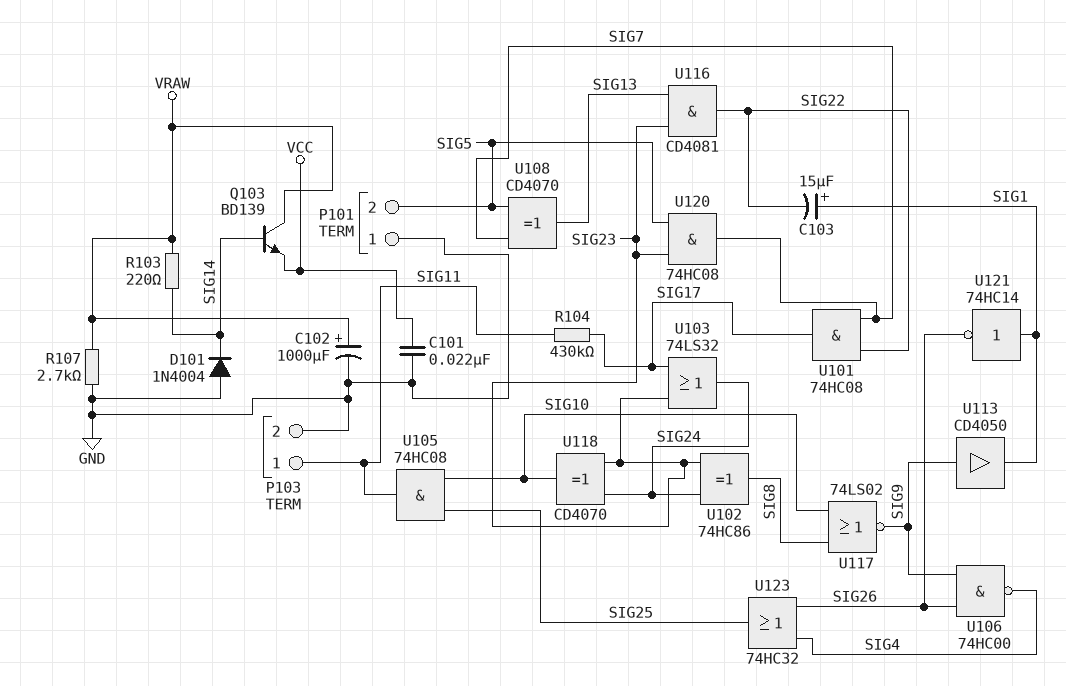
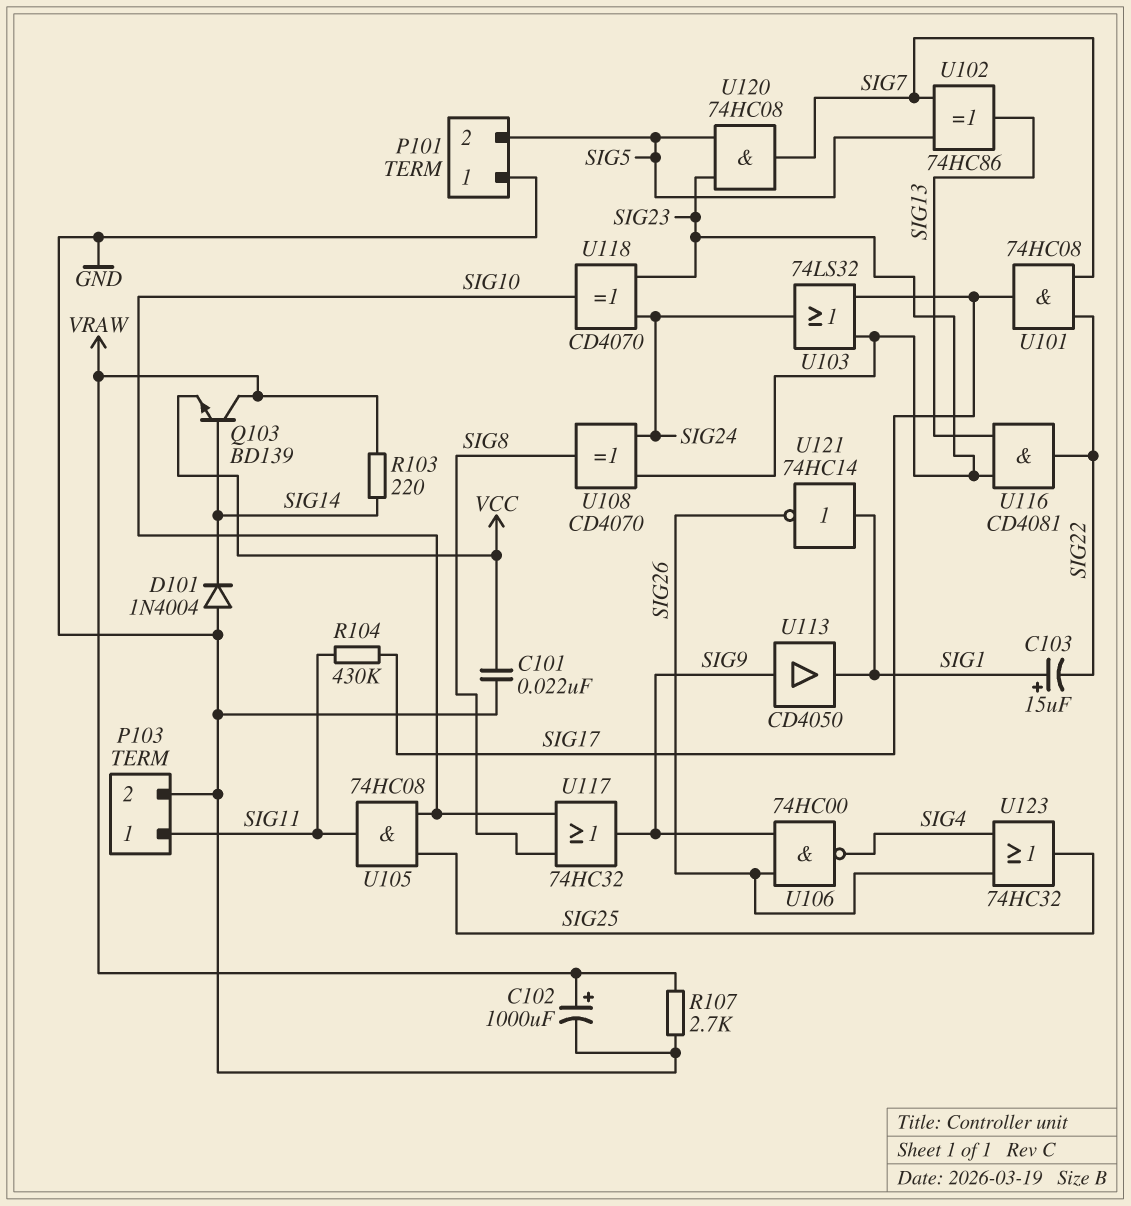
U102: XOR 74HC86 (in SIG23, in SIG24, out SIG8) -> XOR 74HC86 (in SIG5, in SIG7, out SIG13)
U108: XOR CD4070 (in SIG5, in SIG7, out SIG13) -> XOR CD4070 (in SIG23, in SIG24, out SIG8)
U117: NOR 74LS02 (in SIG8, in SIG10, out SIG9) -> OR 74HC32 (in SIG8, in SIG10, out SIG9)

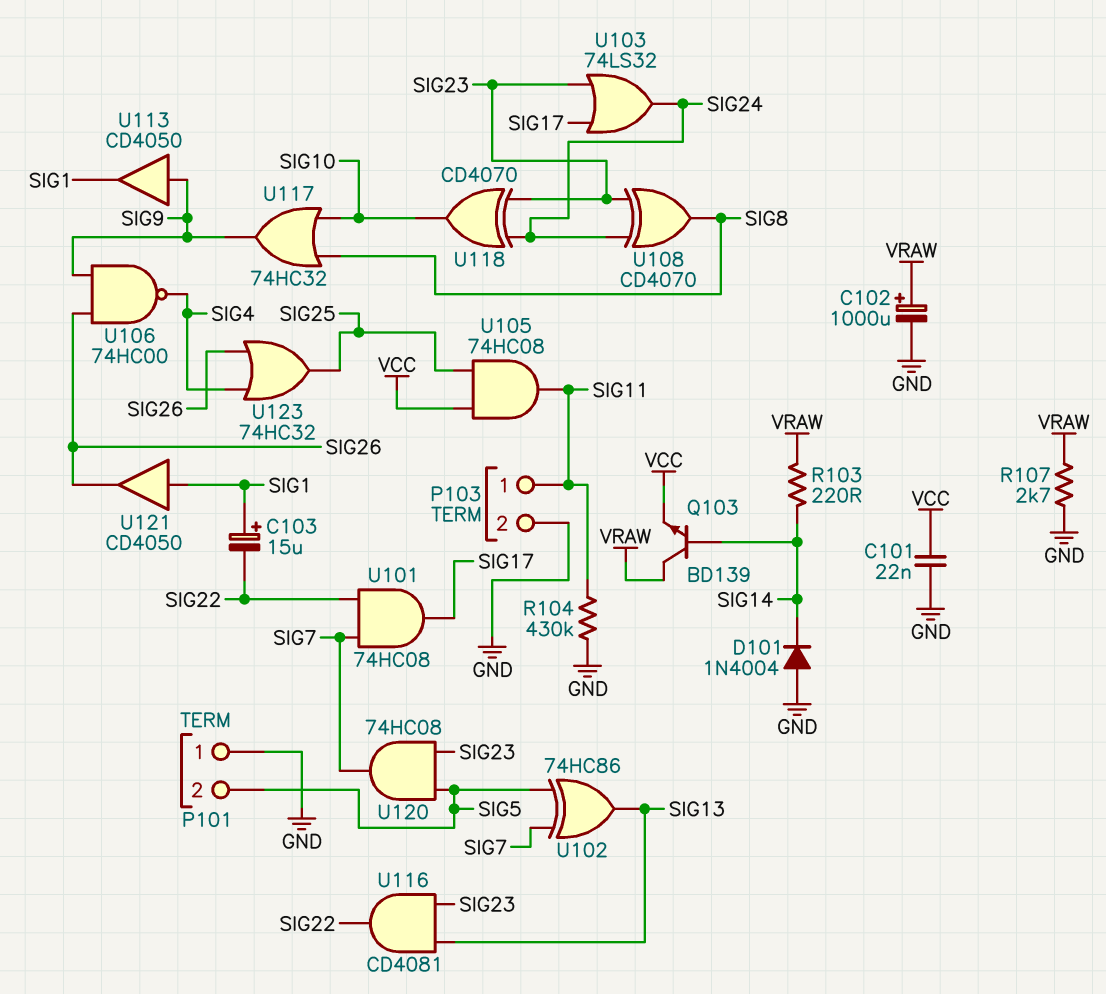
R104: 430k (SIG11, SIG17) -> 430k (GND, SIG11)
U105: AND 74HC08 (in SIG10, in SIG25, out SIG11) -> AND 74HC08 (in SIG25, in VCC, out SIG11)
U121: NOT 74HC14 (in SIG1, out SIG26) -> buffer CD4050 (in SIG1, out SIG26)

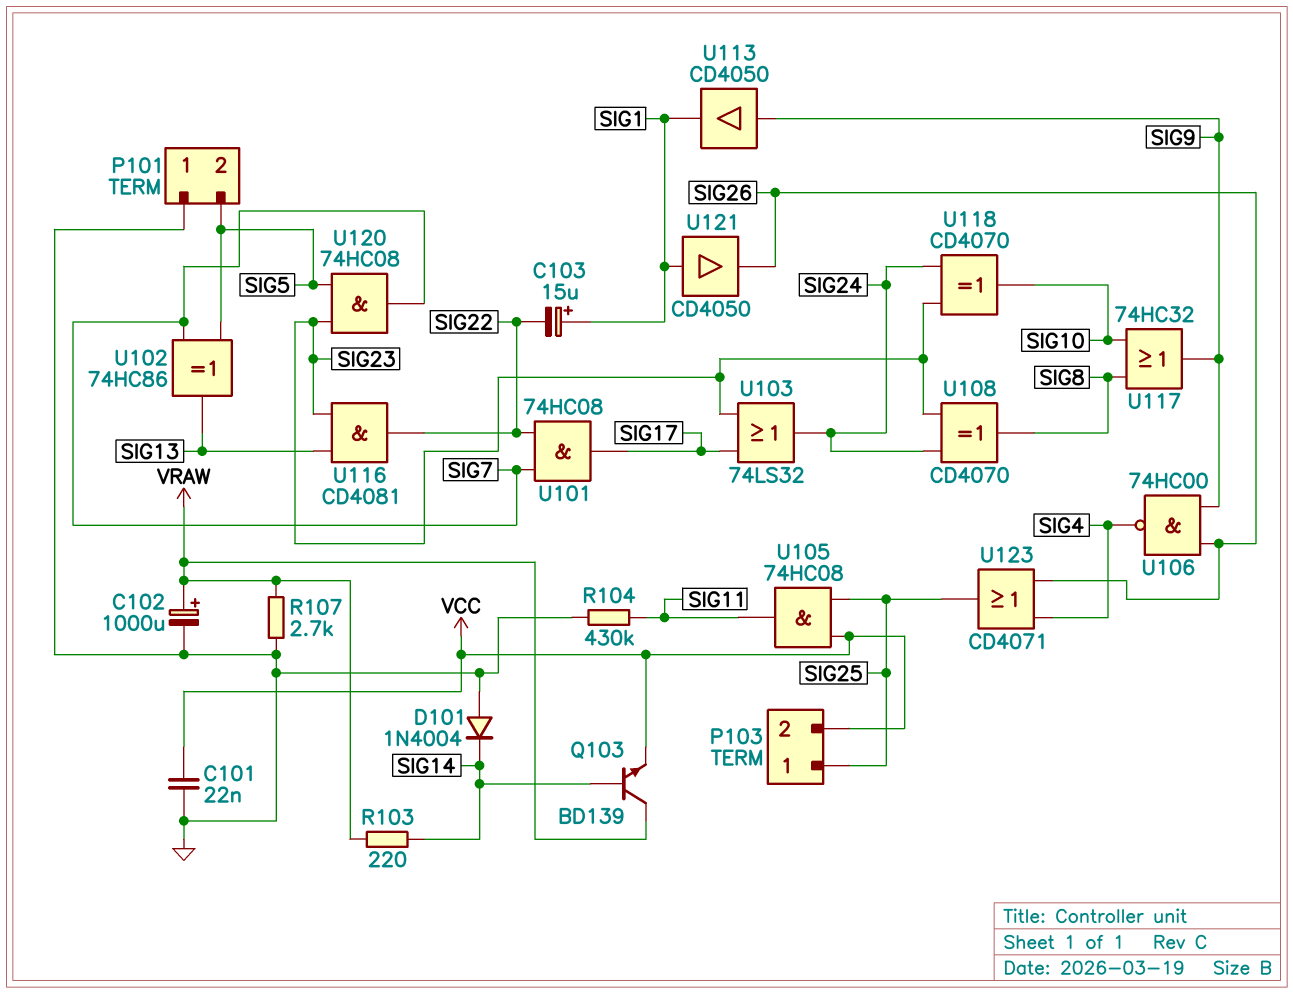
P103 pin 1: SIG11 -> SIG25
P103 pin 2: GND -> VCC
U123: OR 74HC32 (in SIG4, in SIG26, out SIG25) -> OR CD4071 (in SIG4, in SIG26, out SIG25)

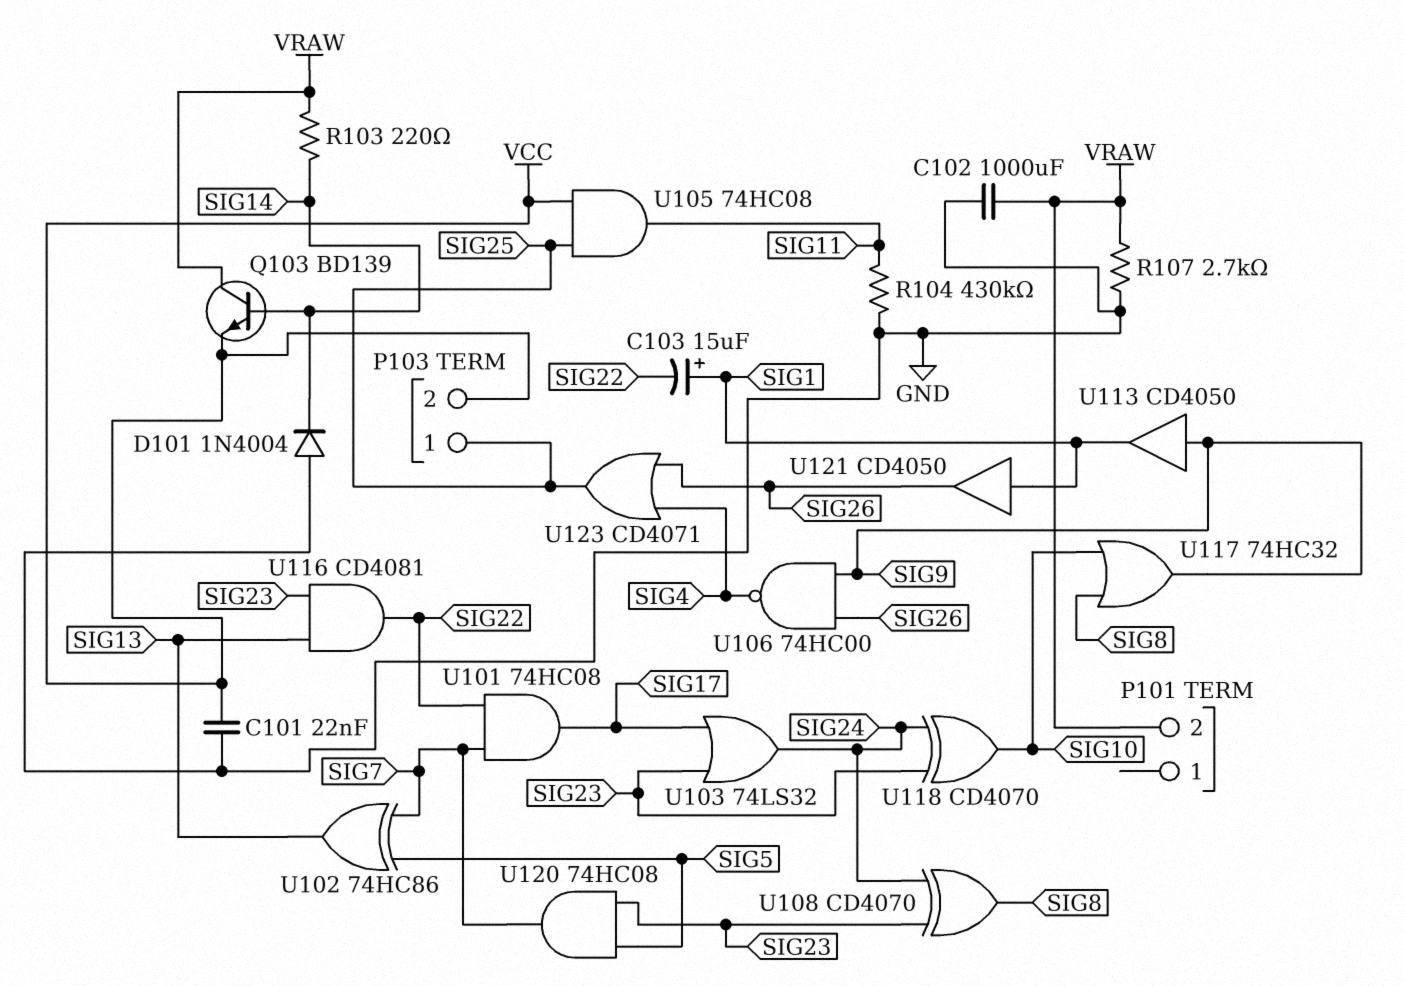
C102: 1000uF (plus VRAW, minus GND) -> 1000uF (GND, VRAW)
P101 pin 1: GND -> none
P101 pin 2: SIG5 -> VRAW

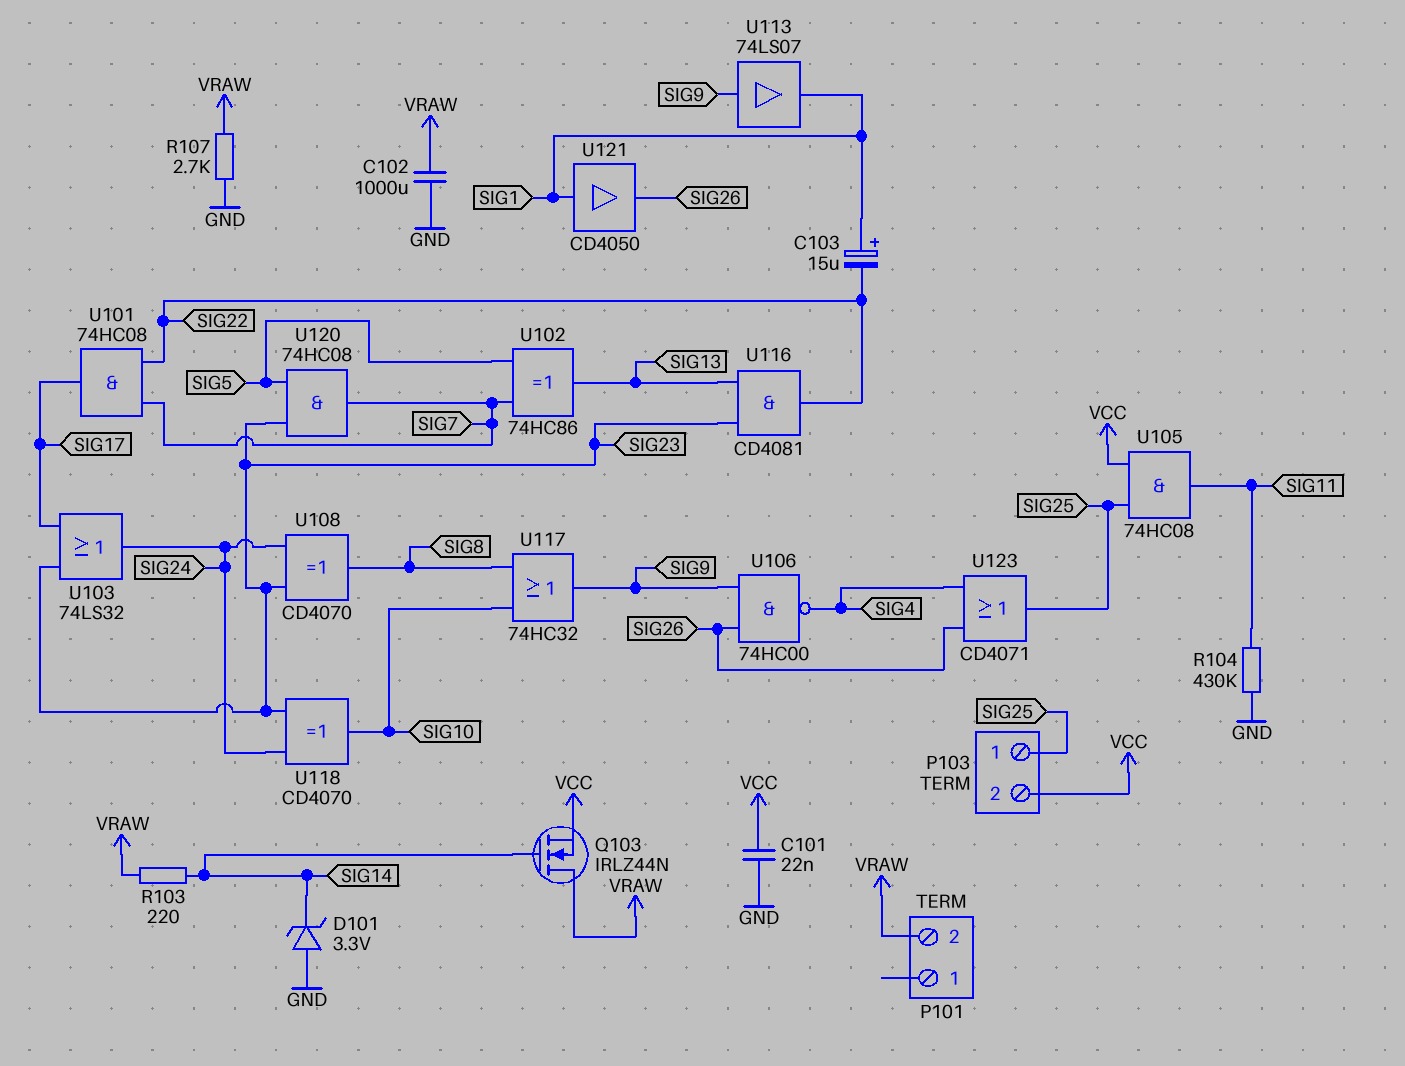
D101: diode 1N4004 (A GND, K SIG14) -> zener 3.3V (A GND, K SIG14)
Q103: NPN BD139 (B SIG14, C VRAW, E VCC) -> NMOS IRLZ44N (G SIG14, D VRAW, S VCC)
U113: buffer CD4050 (in SIG9, out SIG1) -> buffer 74LS07 (in SIG9, out SIG1)

